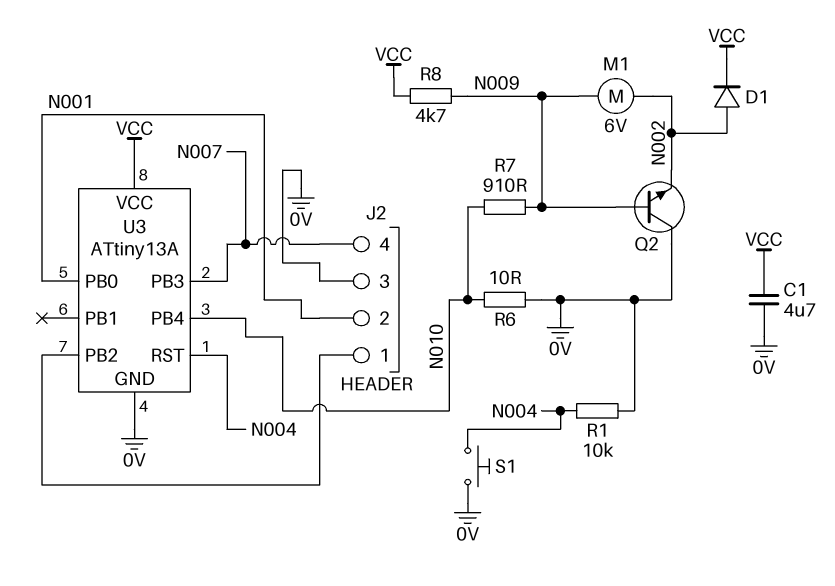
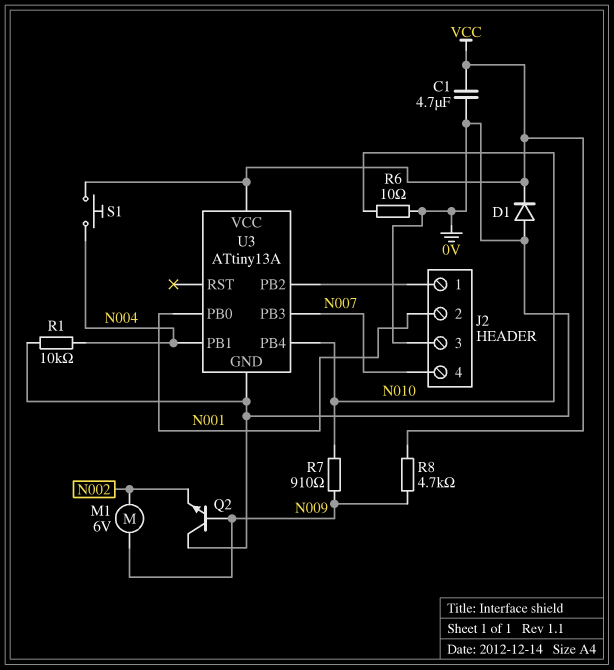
D1: diode (A N002, K VCC) -> diode (A 0V, K VCC)
S1: button (0V, N004) -> button (N004, VCC)
U3 pin PB1: none -> N004
U3 pin RST: N004 -> none

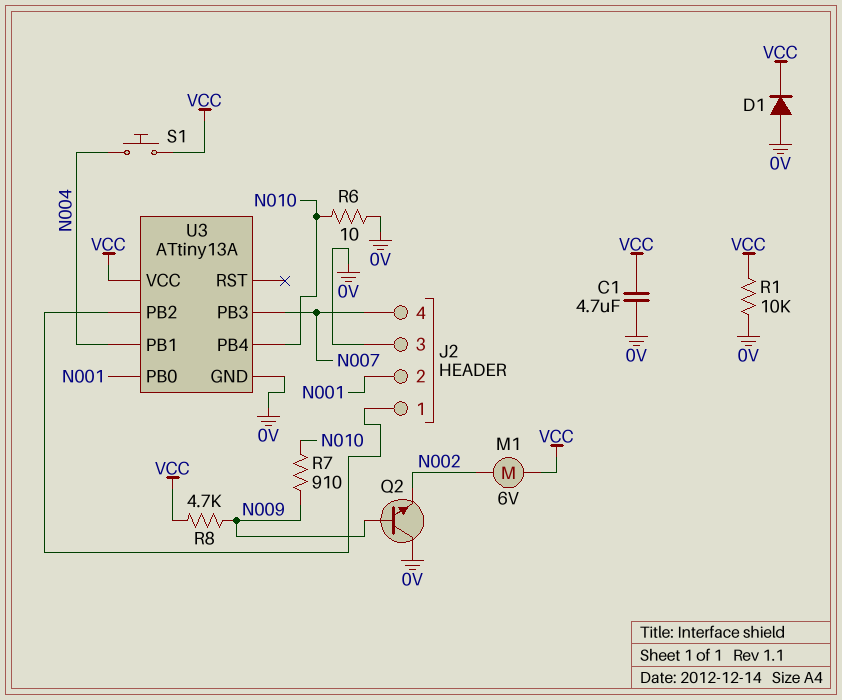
M1: motor 6V (N002, N009) -> motor 6V (N002, VCC)
R1: 10k (0V, N004) -> 10k (0V, VCC)

